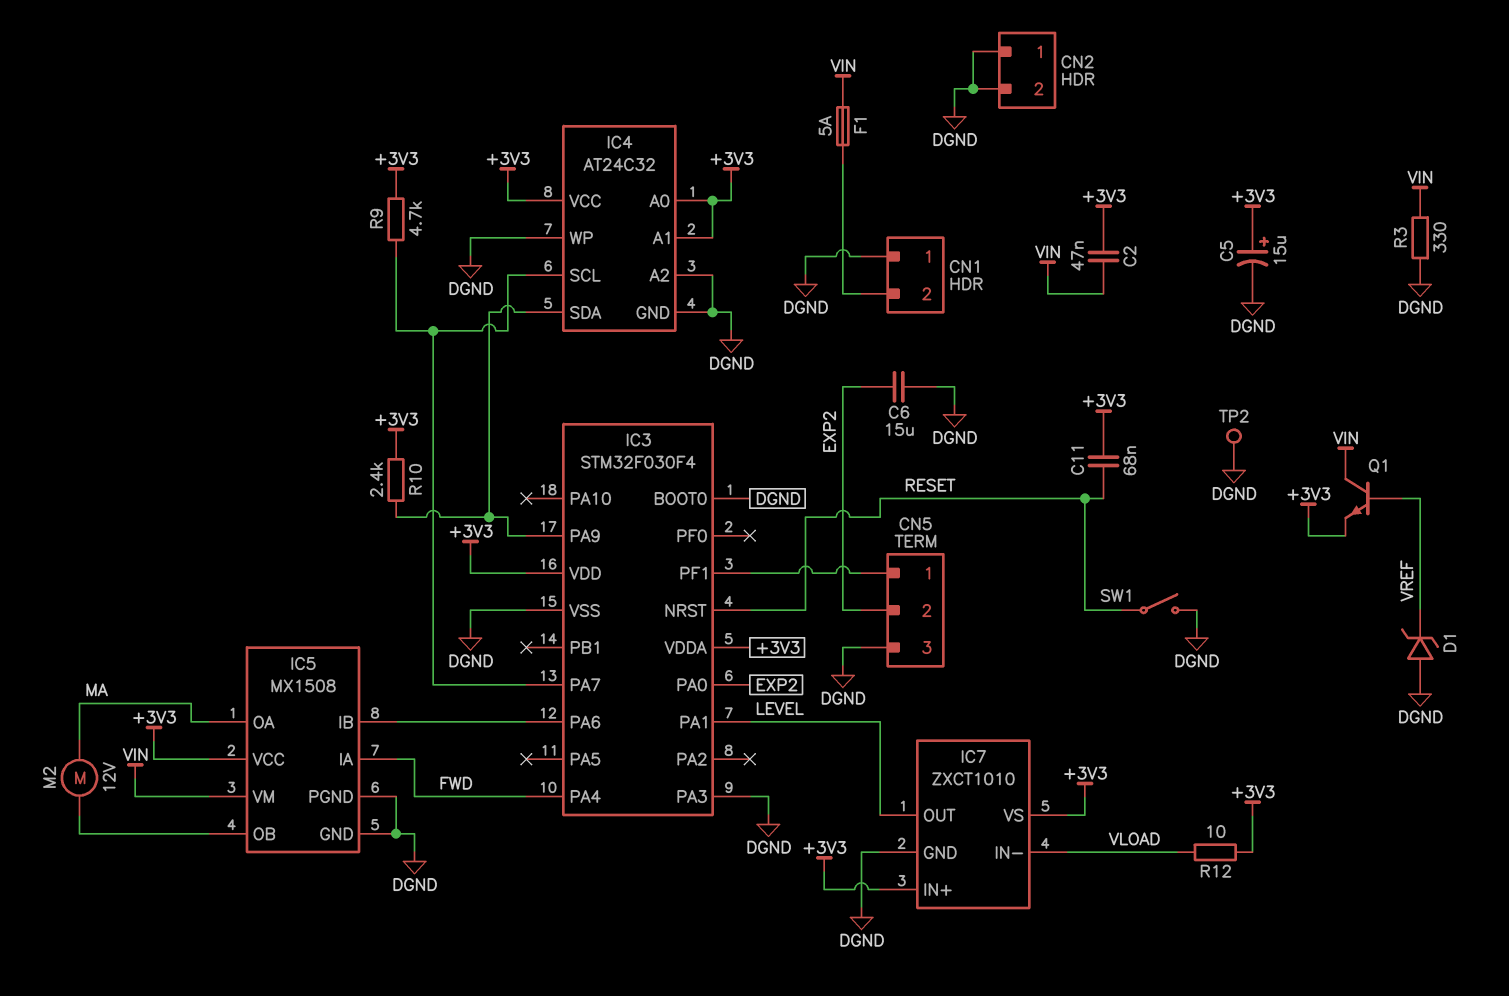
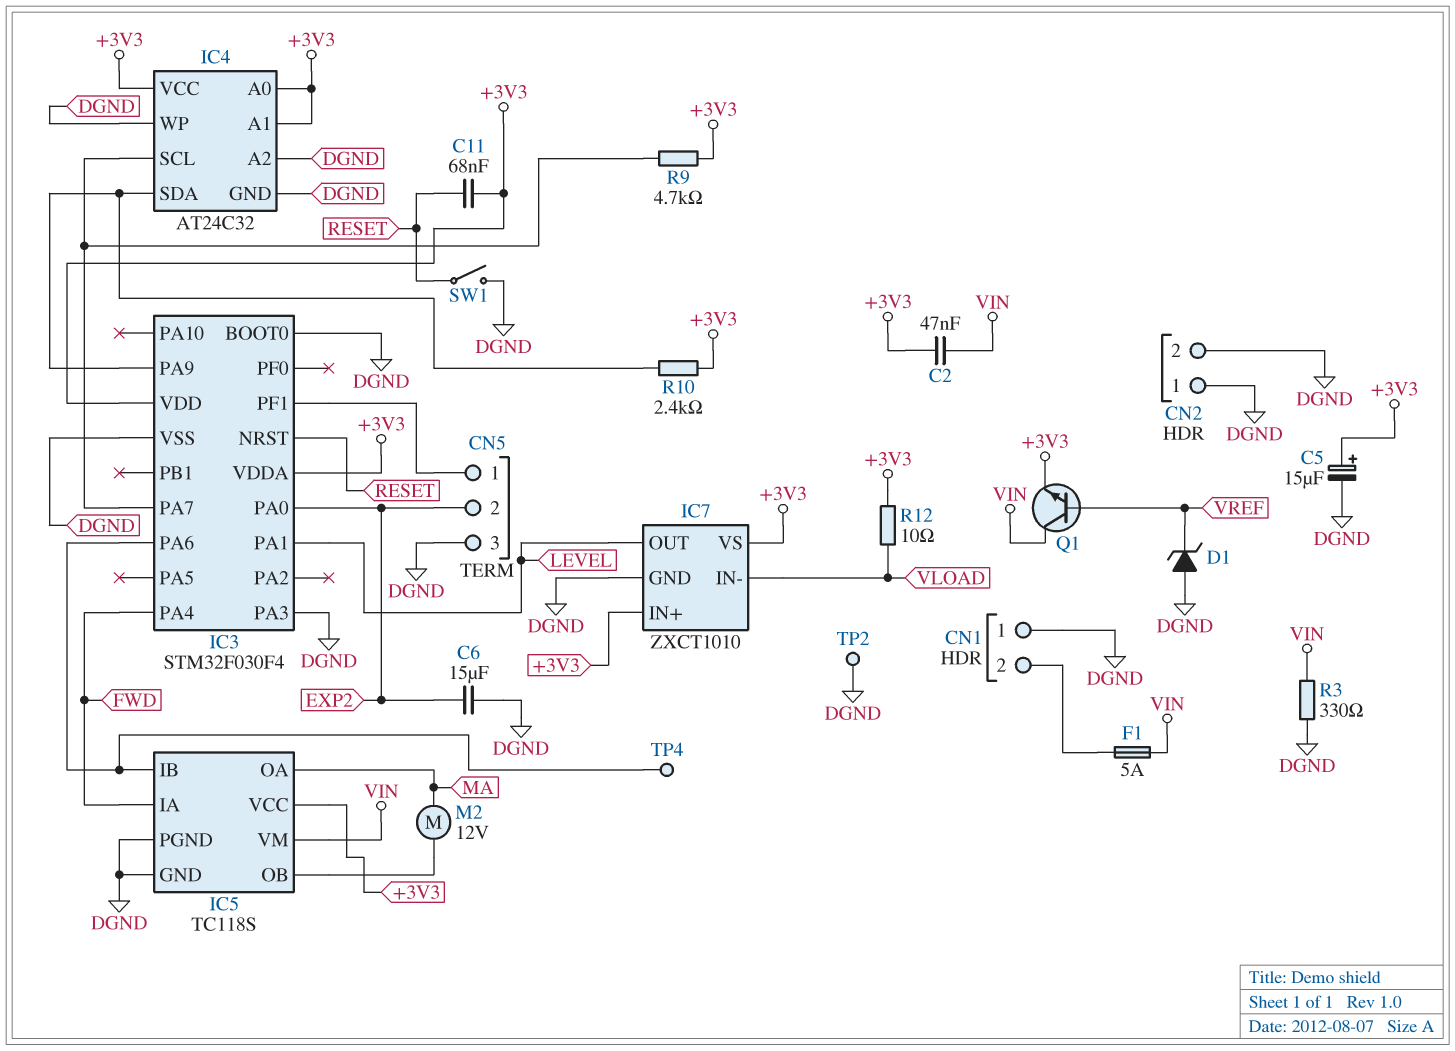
IC5: MX1508 -> TC118S
TP4: none -> test point (IC3/PA6)

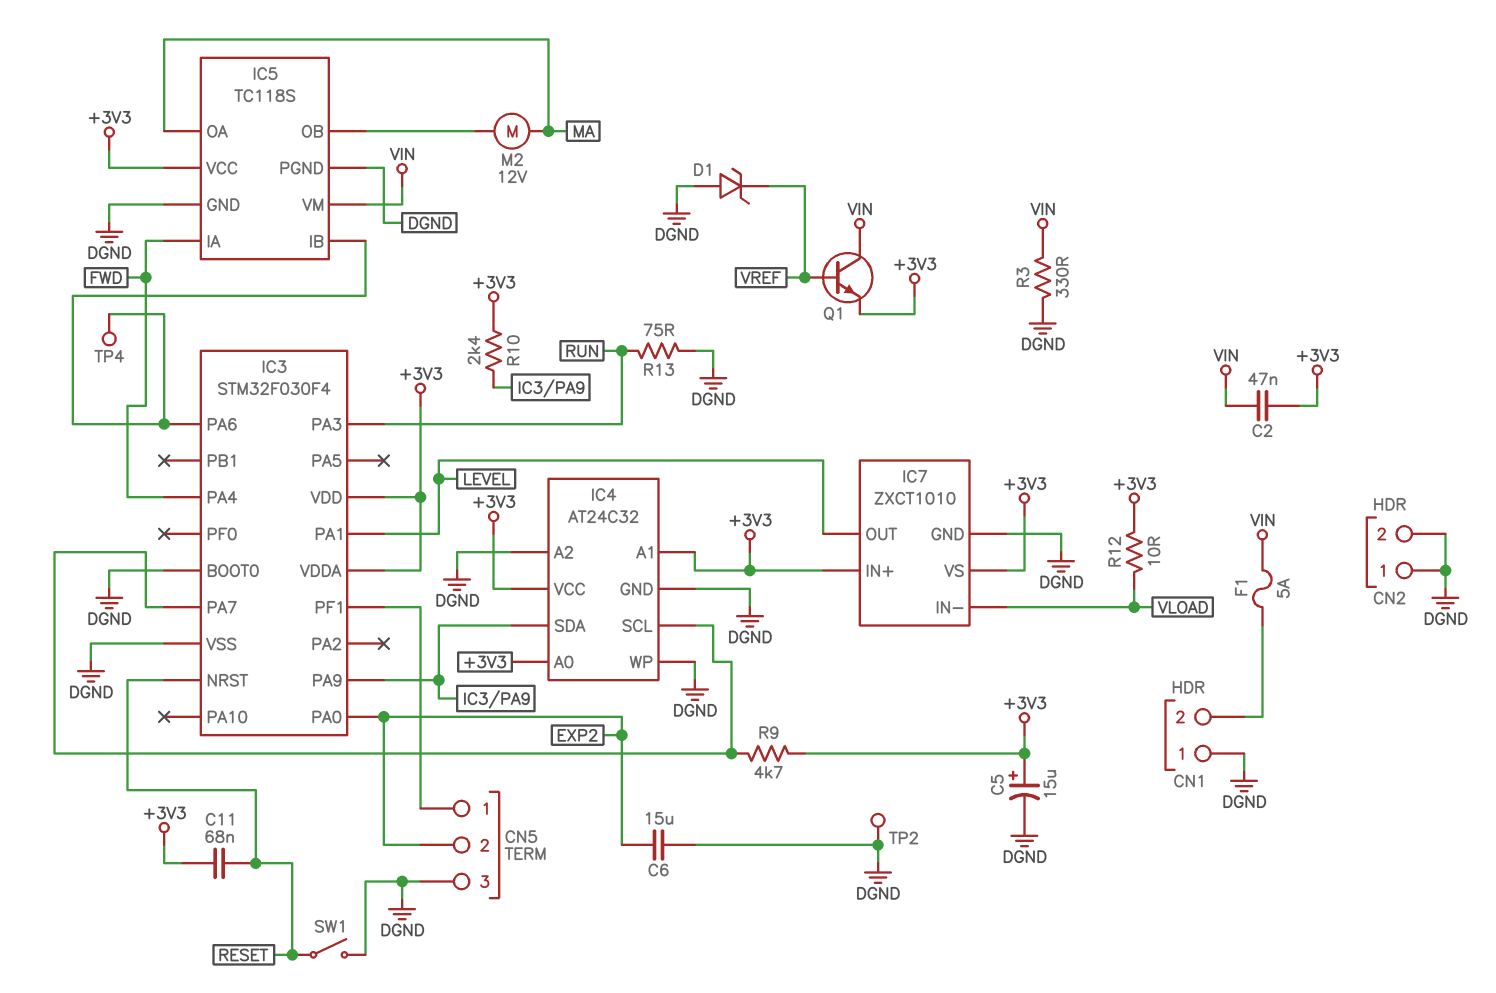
IC3 pin PA3: DGND -> RUN
R13: none -> 75 (DGND, RUN)

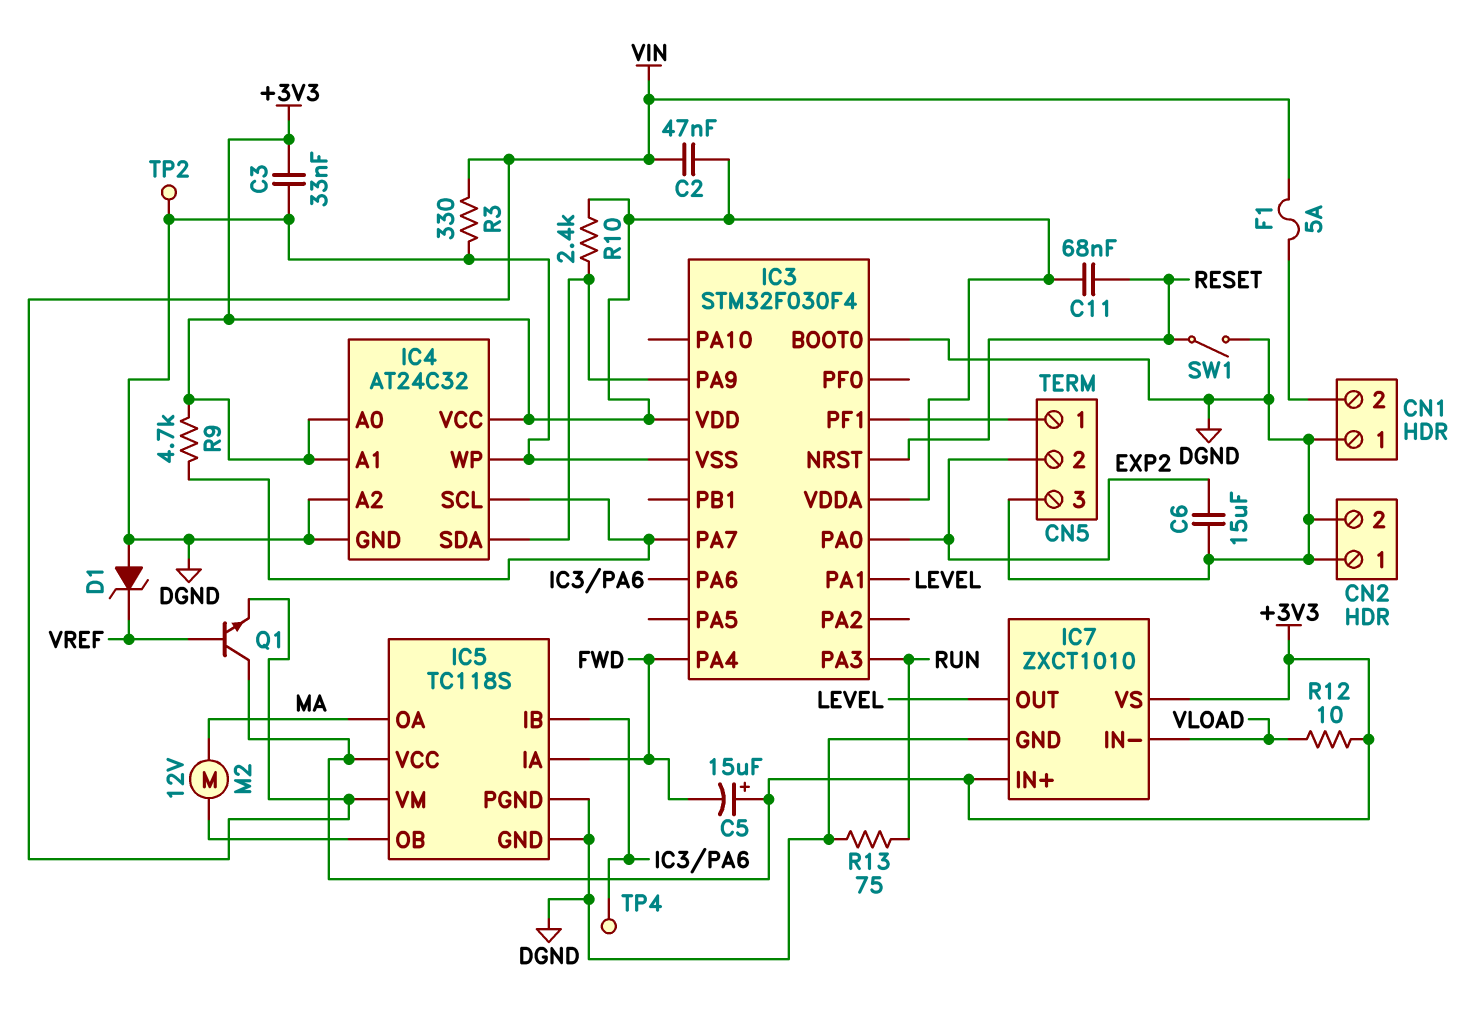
C3: none -> 33nF (+3V3, DGND)
C5: 15uF (plus +3V3, minus DGND) -> 15uF (plus +3V3, minus FWD)
Q1: NPN (B VREF, C VIN, E +3V3) -> NPN (B VREF, C +3V3, E VIN)

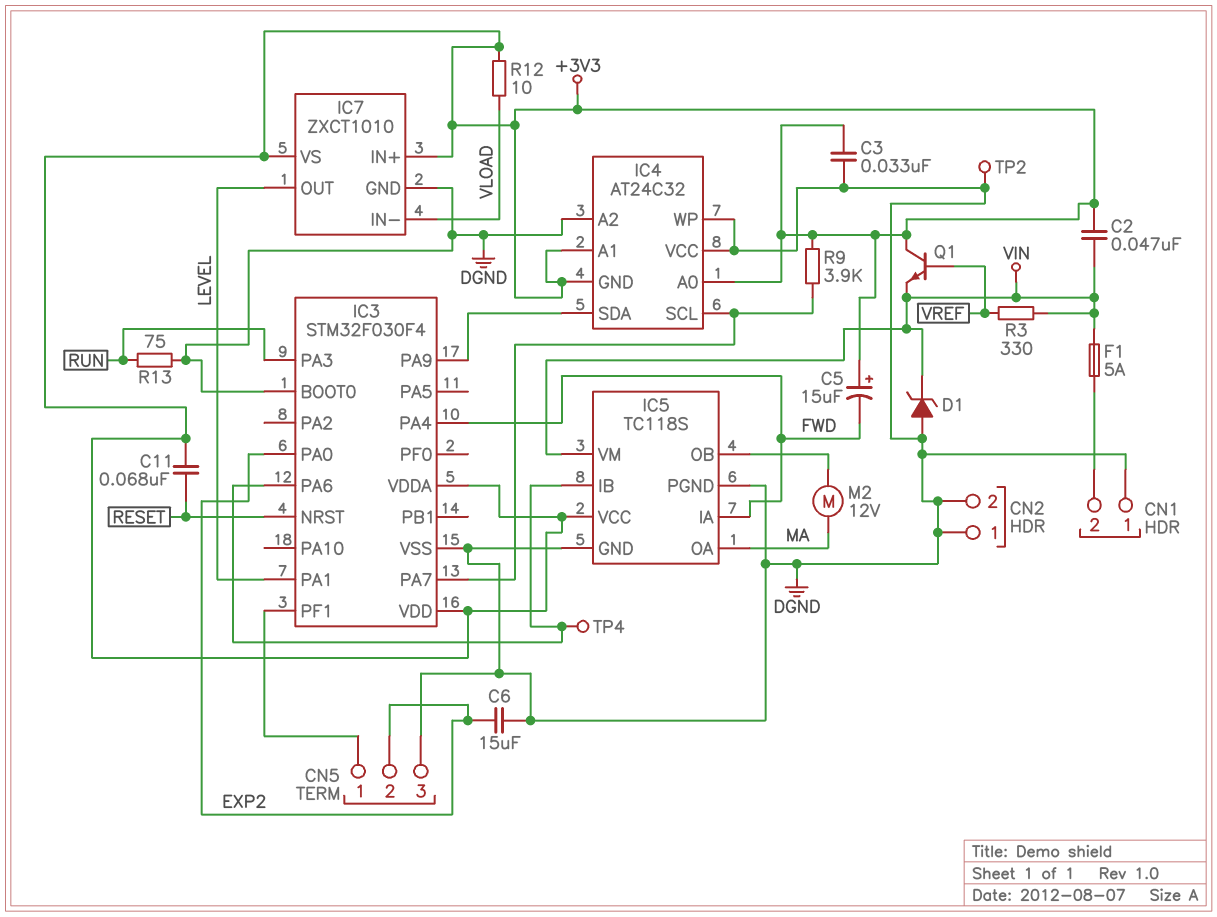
D1: zener (A DGND, K VREF) -> zener (A DGND, K VIN)
IC4 pin GND: DGND -> +3V3
IC4 pin VCC: +3V3 -> DGND
R3: 330 (DGND, VIN) -> 330 (VIN, VREF)
R9: 4.7k (+3V3, IC3/PA7) -> 3.9k (+3V3, IC3/PA7)
R10: 2.4k (+3V3, IC3/PA9) -> none
SW1: switch (DGND, RESET) -> none

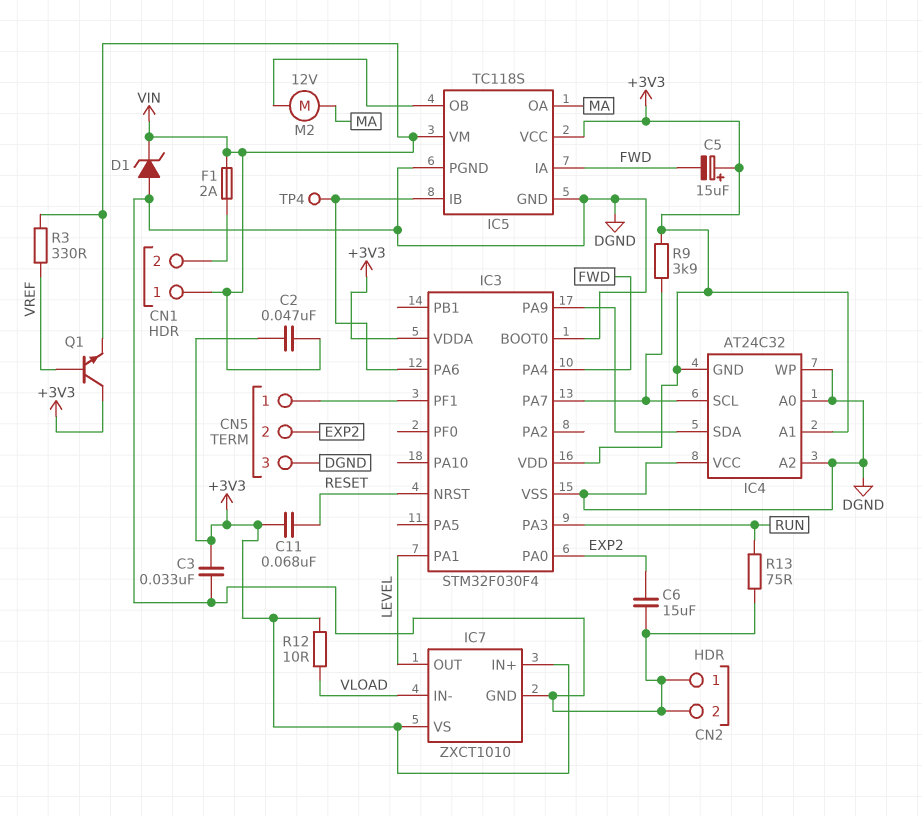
CN1 pin 1: DGND -> VIN
F1: 5A (CN1/2, VIN) -> 2A (CN1/2, VIN)
IC4 pin A0: +3V3 -> DGND
TP2: test point (DGND) -> none

